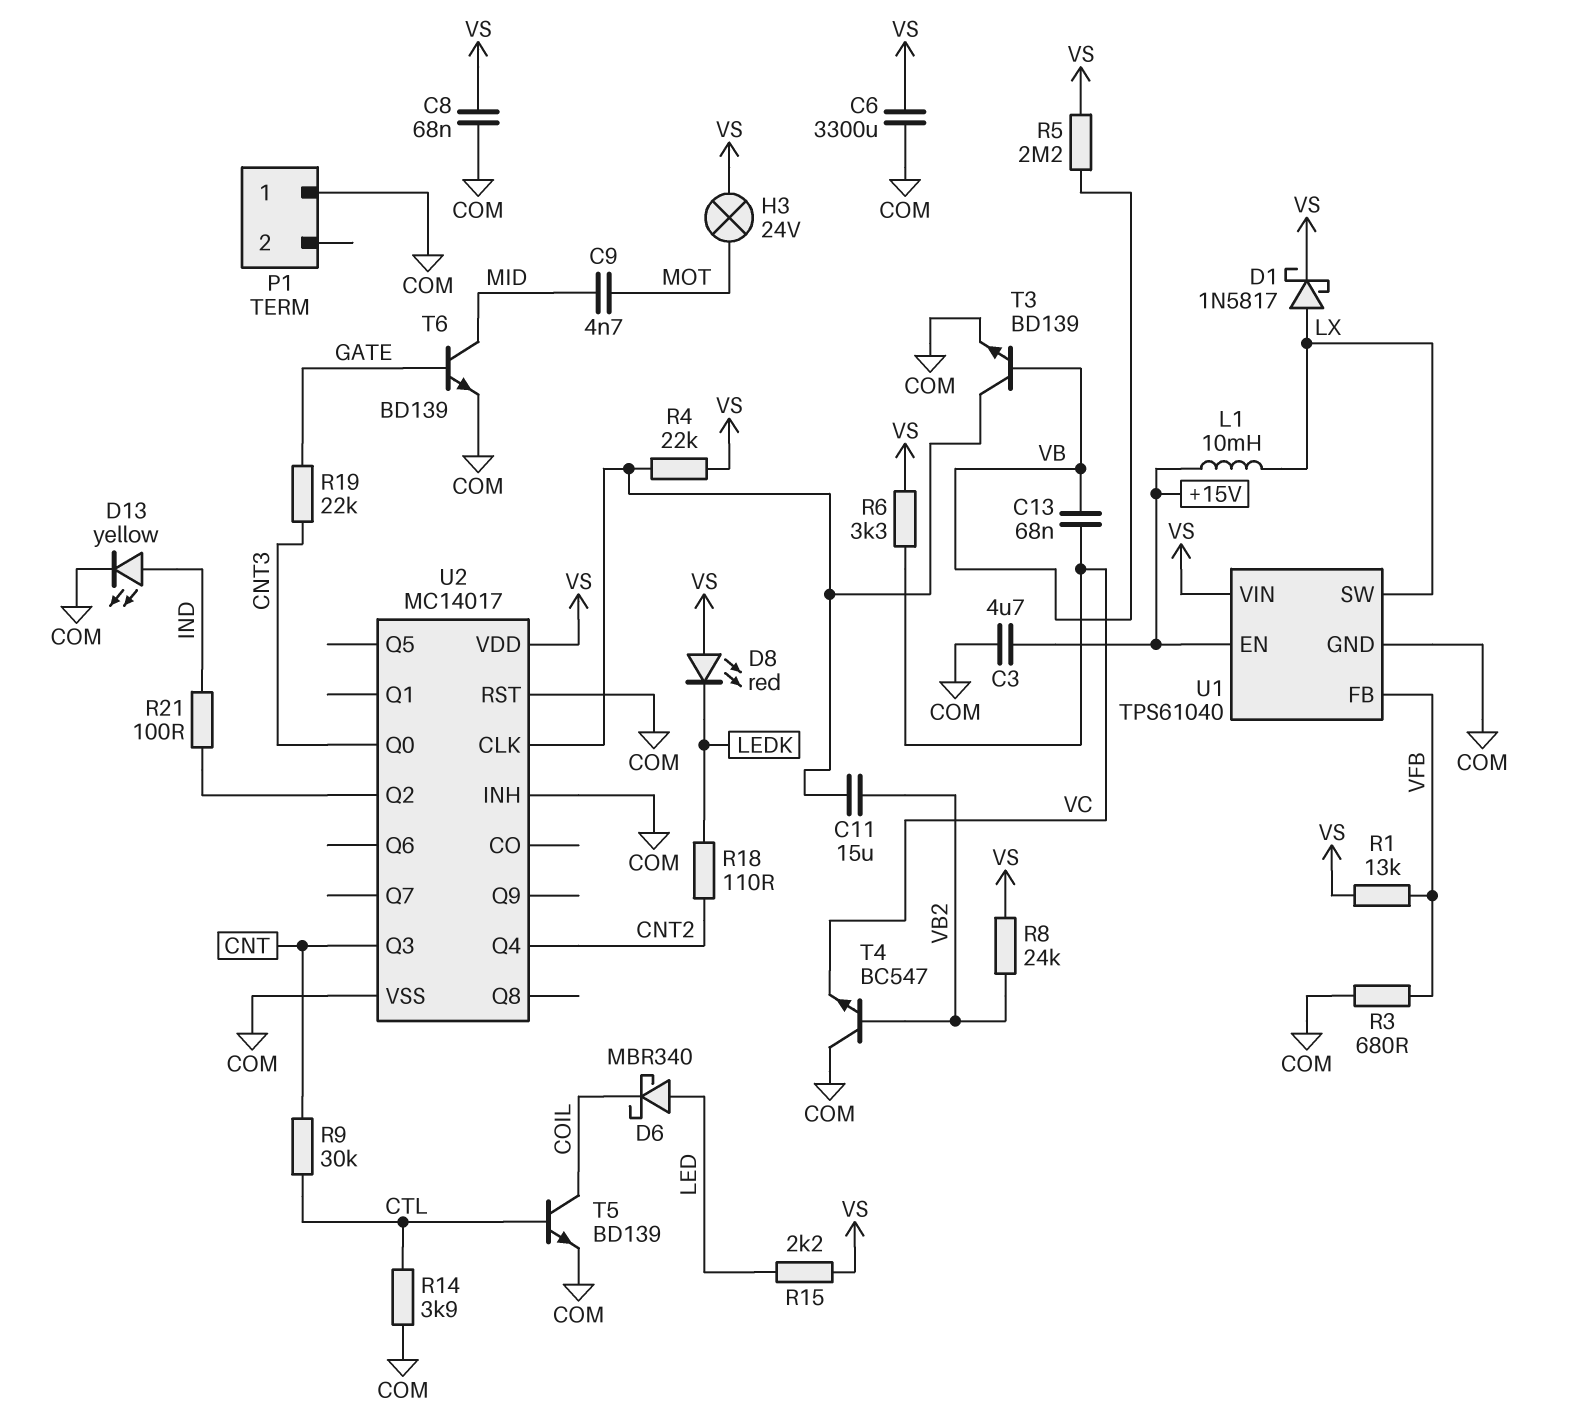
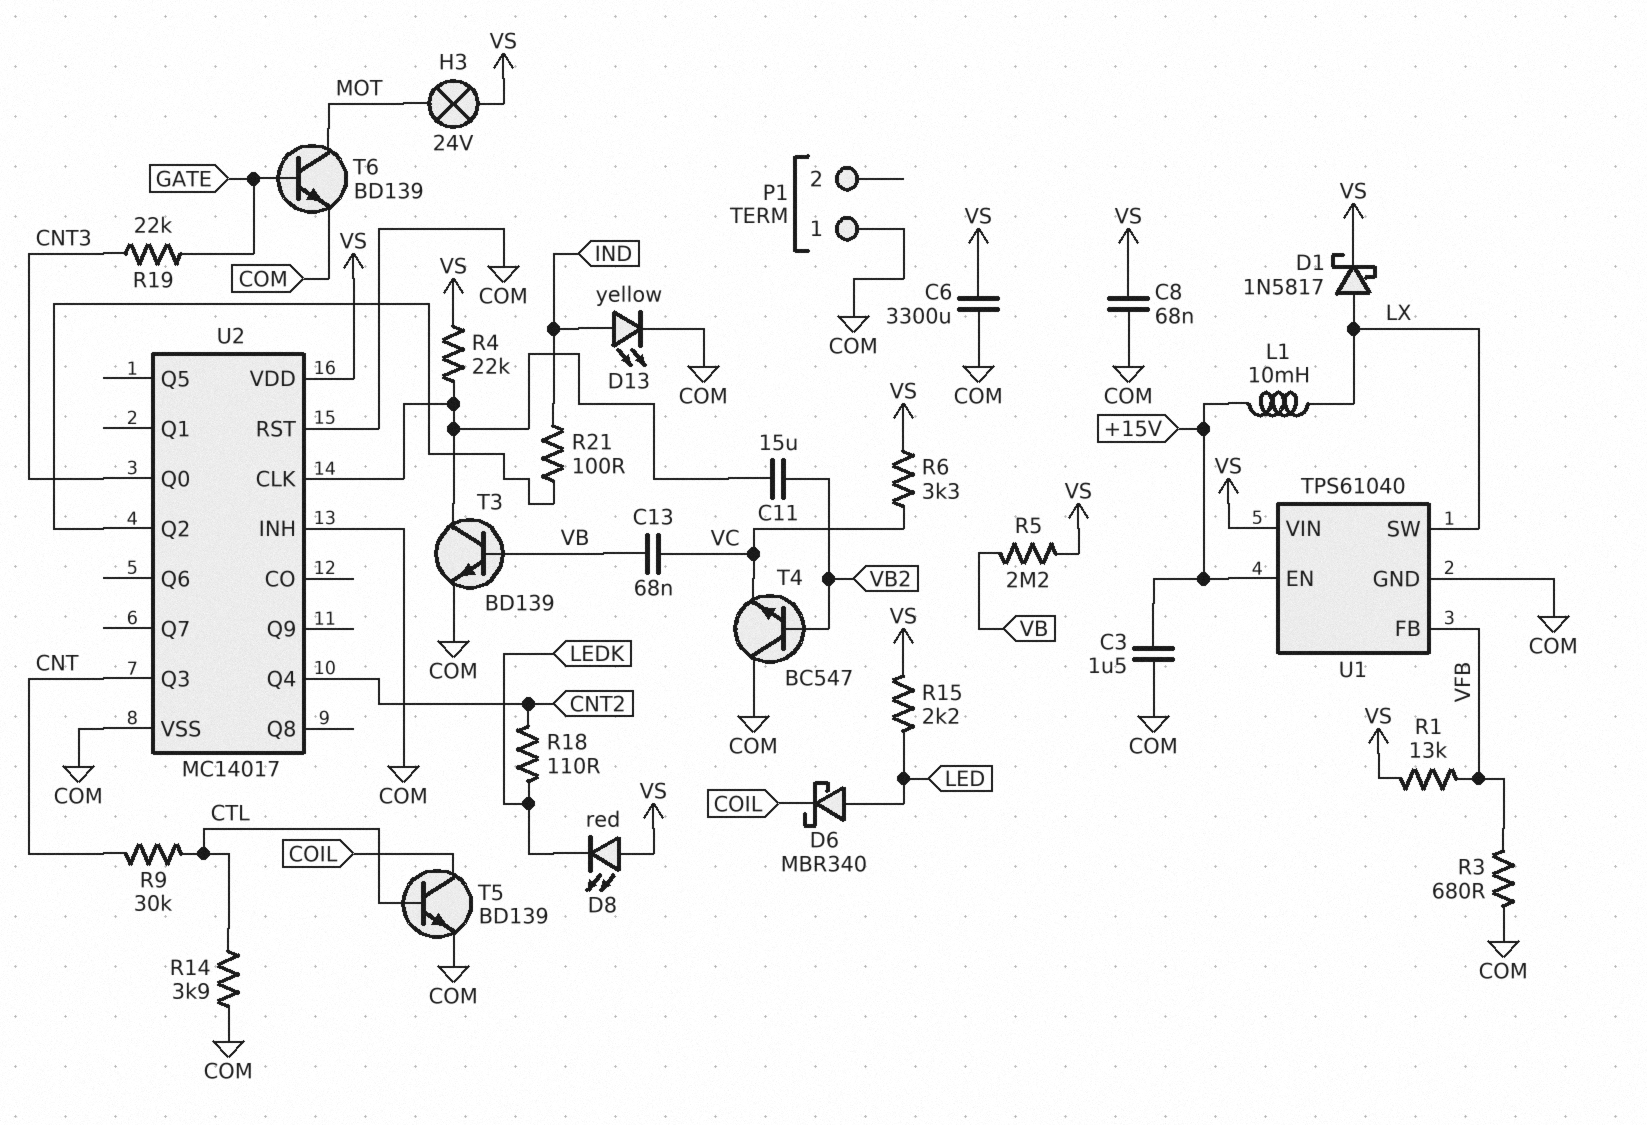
C3: 4.7uF (+15V, COM) -> 1.5uF (+15V, COM)
C9: 4.7nF (MID, MOT) -> none
R8: 24k (VB2, VS) -> none
T6: NPN BD139 (B GATE, C MID, E COM) -> NPN BD139 (B GATE, C MOT, E COM)

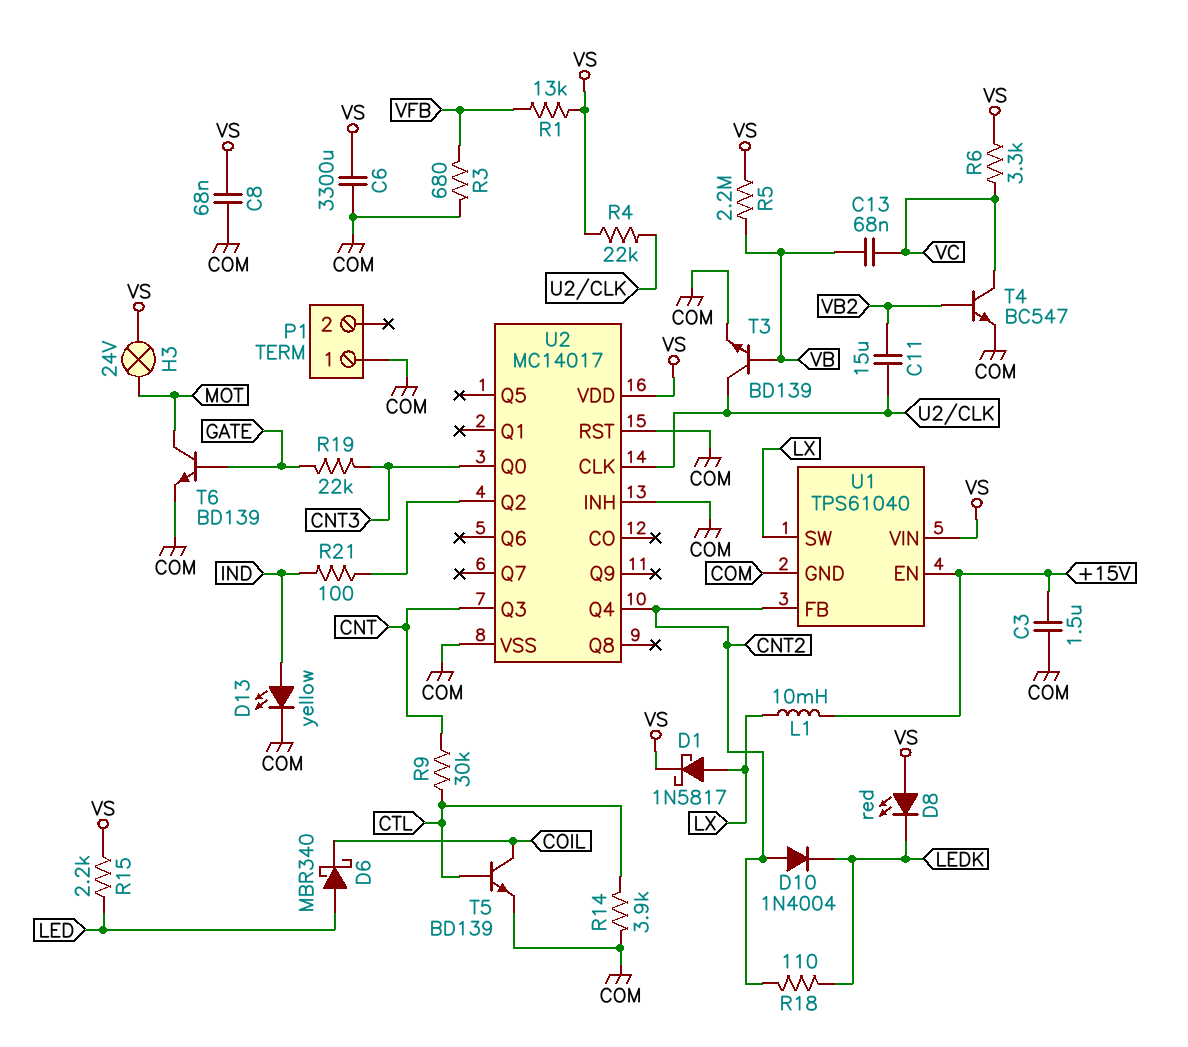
D10: none -> diode 1N4004 (A CNT2, K LEDK)
T4: NPN BC547 (B VB2, C COM, E VC) -> NPN BC547 (B VB2, C VC, E COM)
U1 pin FB: VFB -> CNT2

